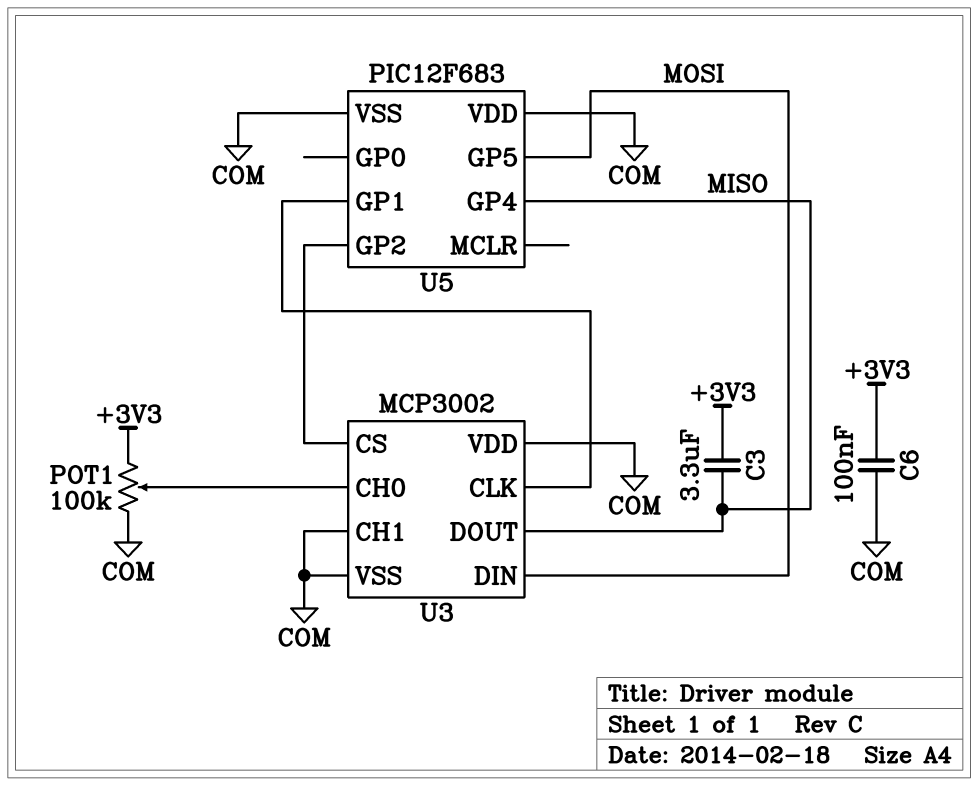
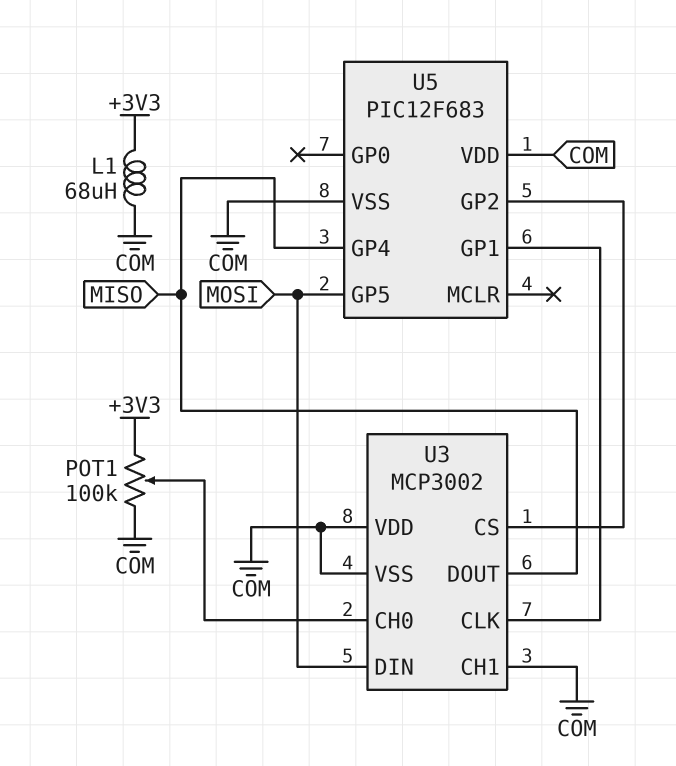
C3: 3.3uF (+3V3, MISO) -> none
C6: 100nF (+3V3, COM) -> none
L1: none -> 68uH (+3V3, COM)

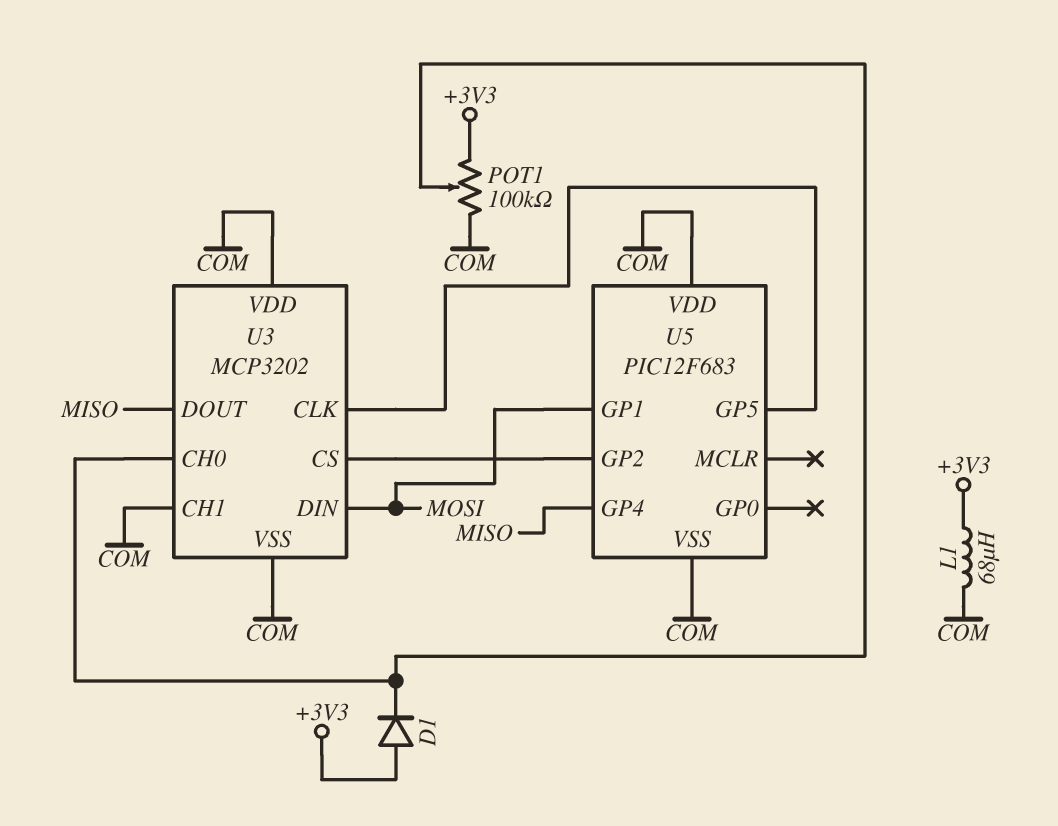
D1: none -> diode (A +3V3, K U3/CH0)
U3: MCP3002 -> MCP3202
U5 pin GP1: U3/CLK -> MOSI
U5 pin GP5: MOSI -> U3/CLK

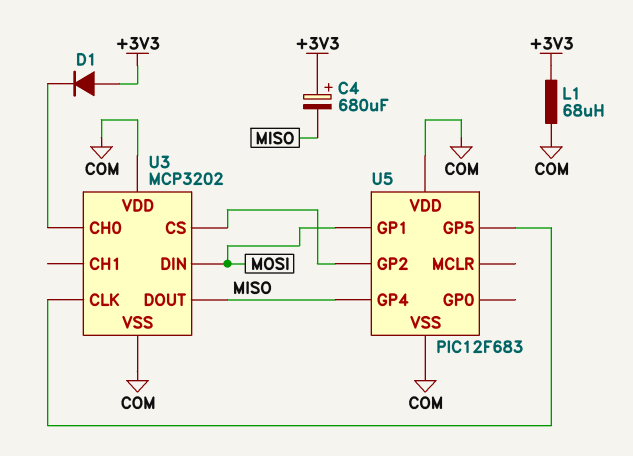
C4: none -> 680uF (plus +3V3, minus MISO)
POT1: 100k (+3V3, COM, wiper U3/CH0) -> none
U3 pin CH1: COM -> none

